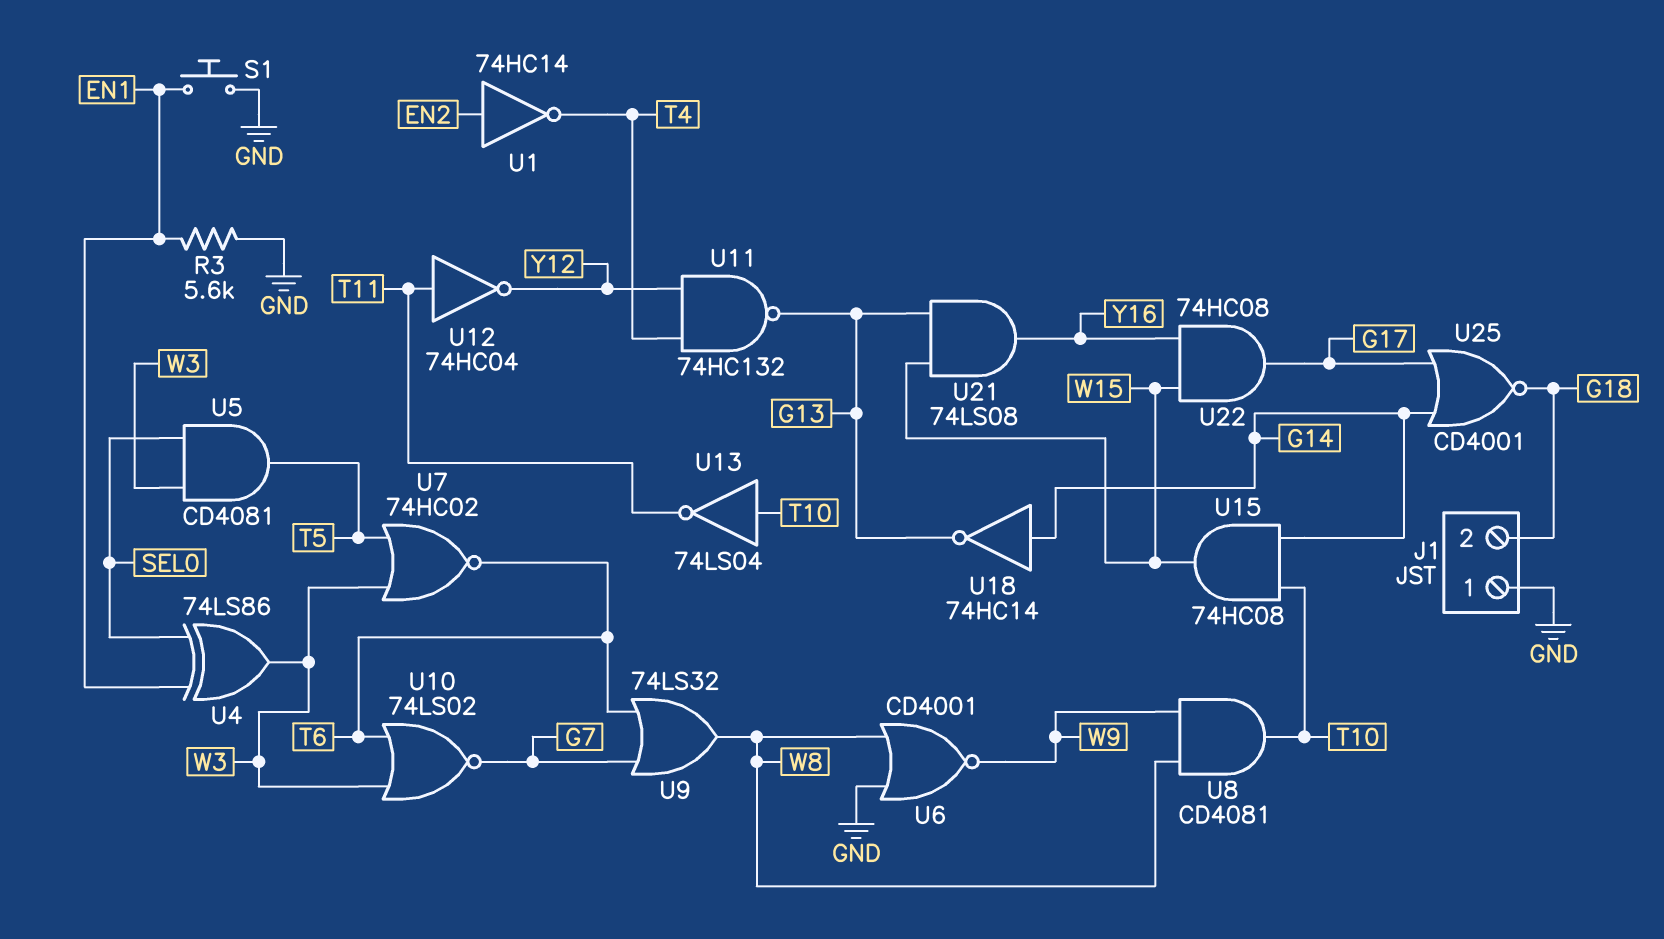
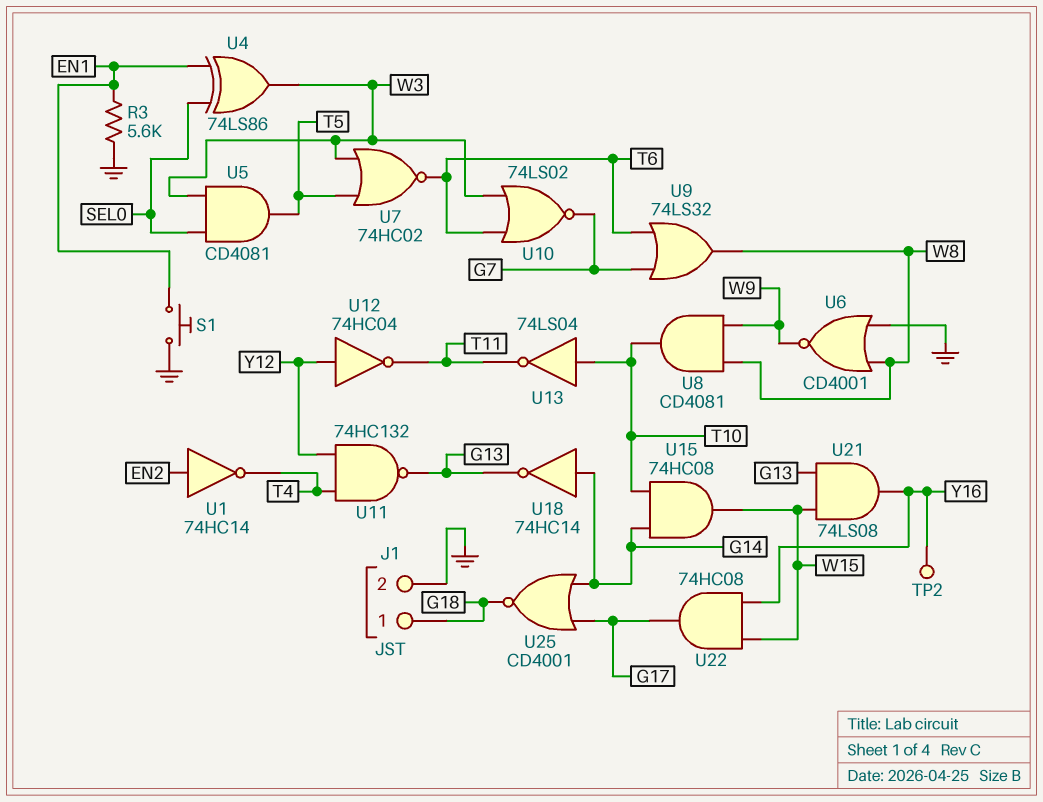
J1 pin 1: GND -> G18
J1 pin 2: G18 -> GND
TP2: none -> test point (Y16)
U12: NOT 74HC04 (in T11, out Y12) -> NOT 74HC04 (in Y12, out T11)

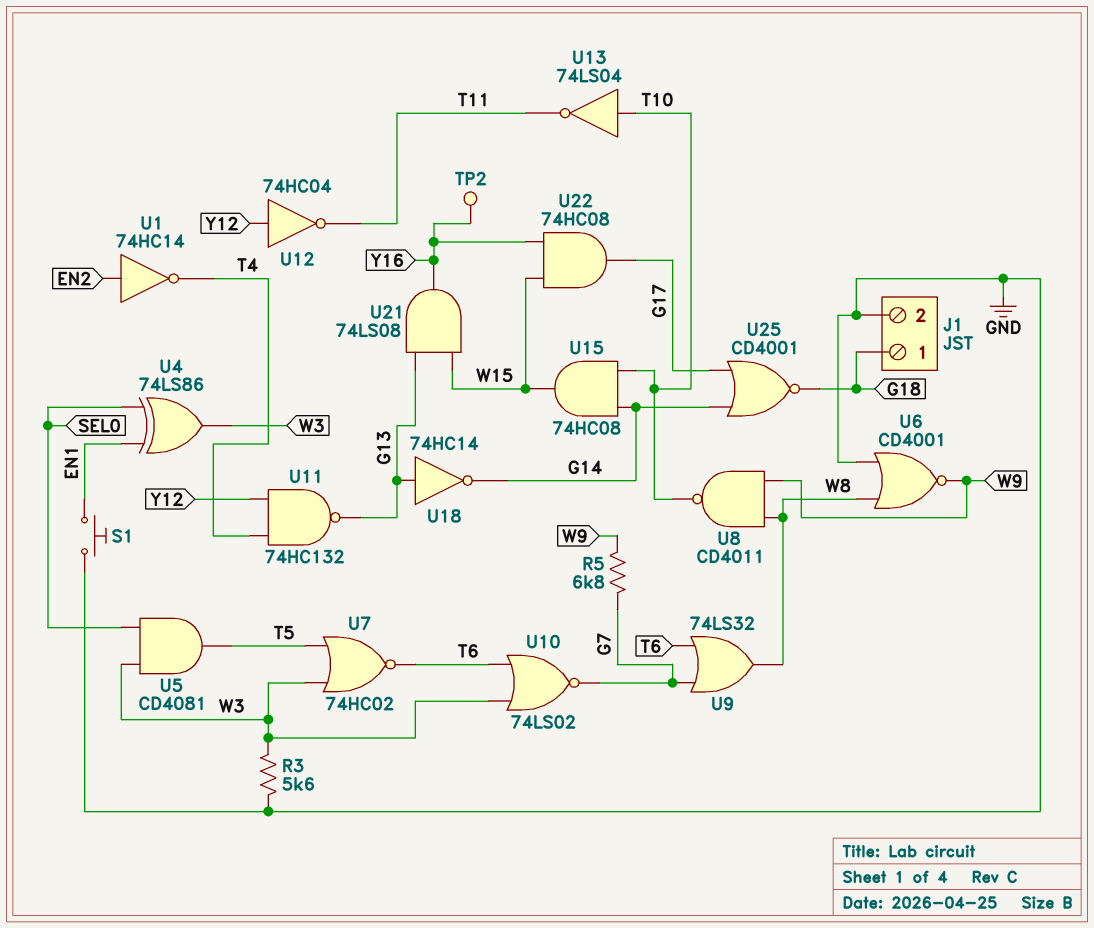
R3: 5.6k (EN1, GND) -> 5.6k (GND, W3)
R5: none -> 6.8k (G7, W9)
U8: AND CD4081 (in W8, in W9, out T10) -> NAND CD4011 (in W8, in W9, out T10)
U18: NOT 74HC14 (in G14, out G13) -> NOT 74HC14 (in G13, out G14)

